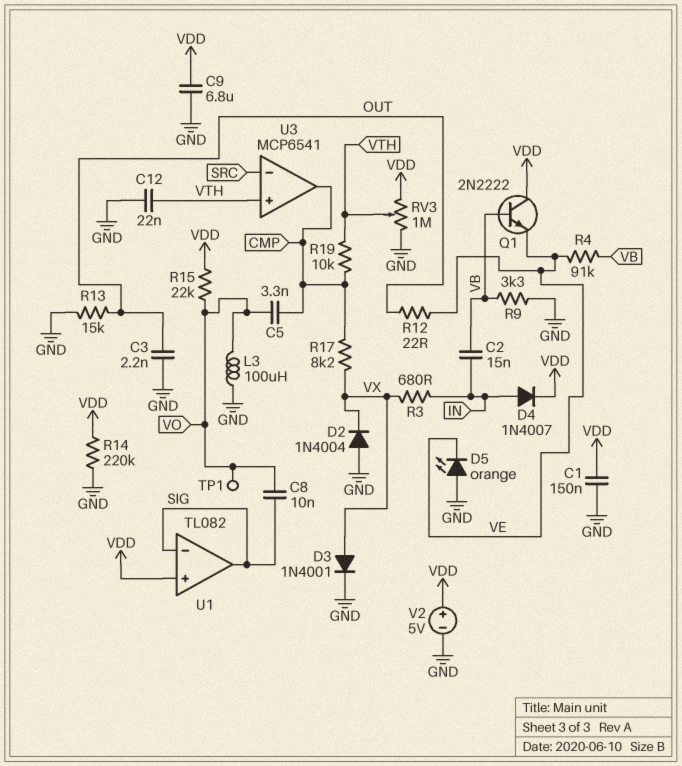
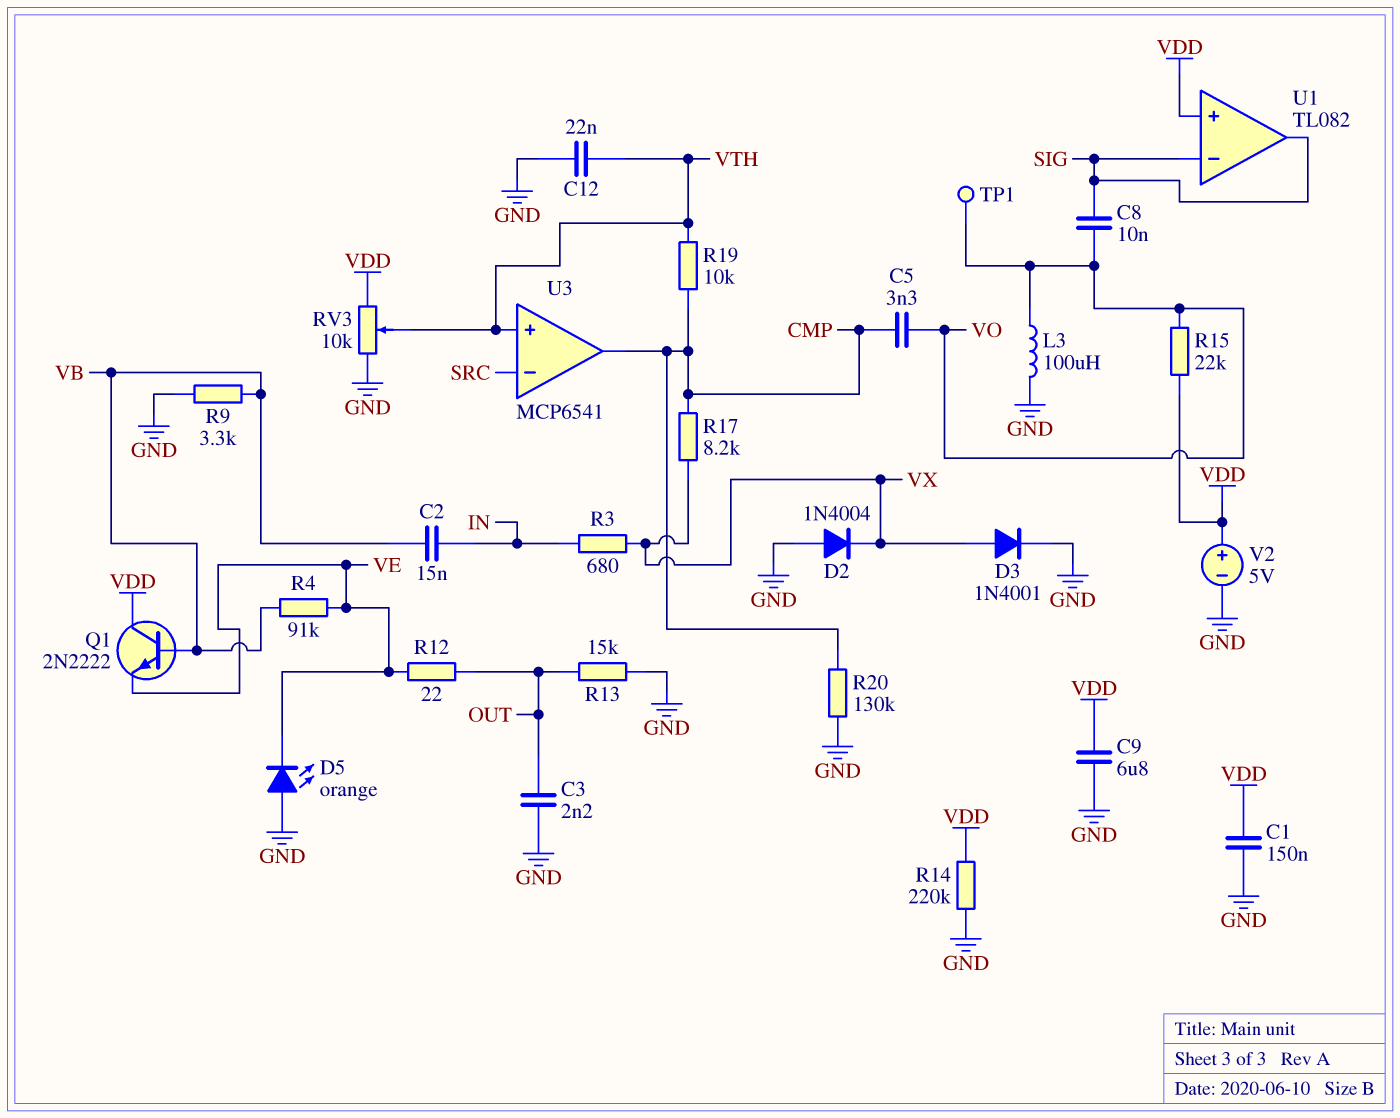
D4: diode 1N4007 (A IN, K VDD) -> none
R20: none -> 130k (CMP, GND)
RV3: 1M (GND, VDD, wiper VTH) -> 10k (GND, VDD, wiper VTH)

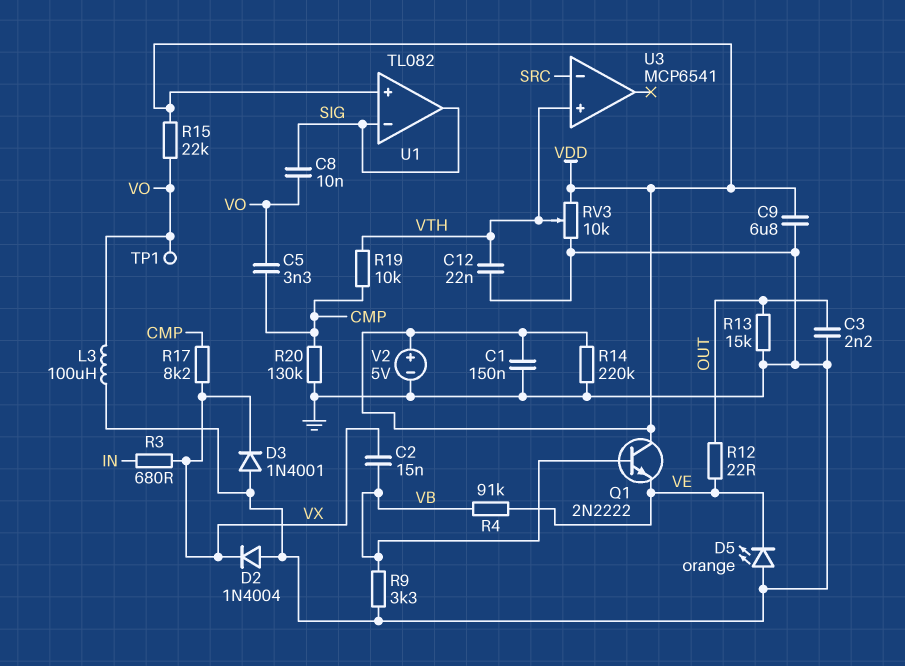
C2: 15nF (IN, VB) -> 15nF (VB, VX)
D3: diode 1N4001 (A VX, K GND) -> diode 1N4001 (A GND, K VX)
U3 pin out: CMP -> none

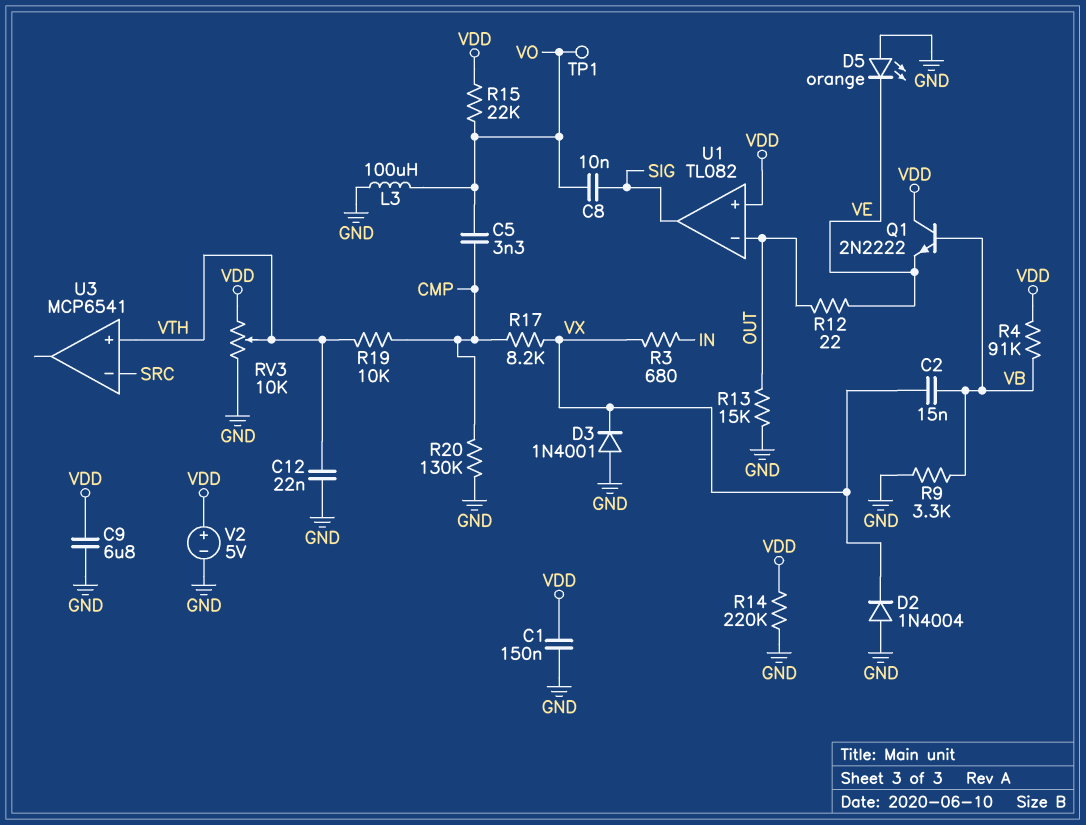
C3: 2.2nF (GND, OUT) -> none
R4: 91k (VB, VE) -> 91k (VB, VDD)
U1 pin in-: SIG -> OUT

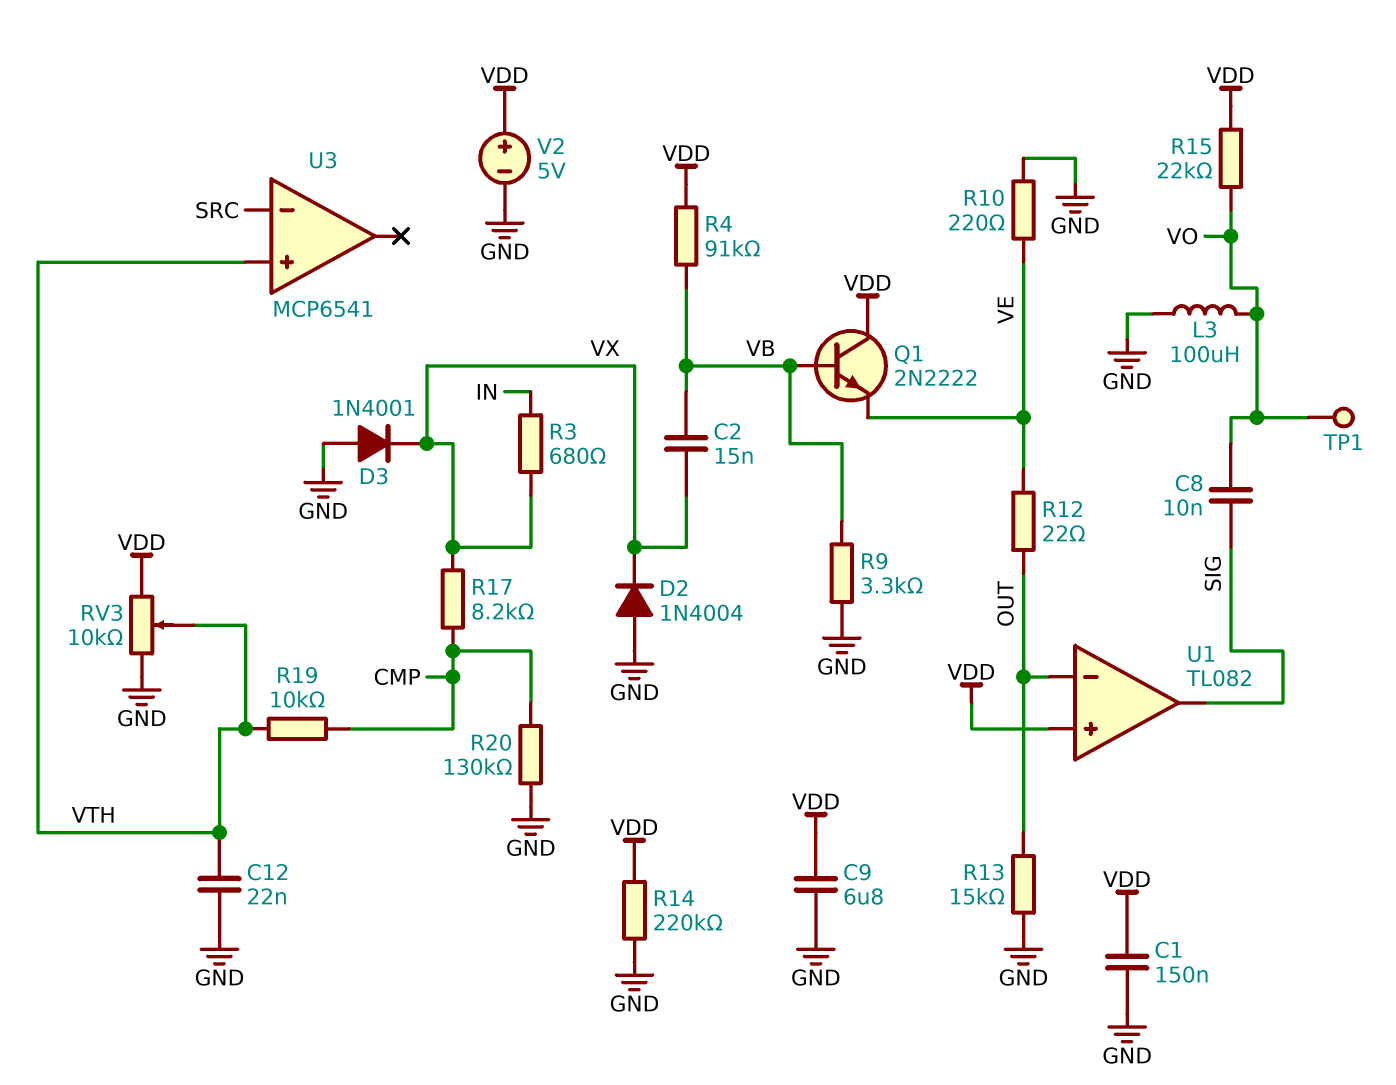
C5: 3.3nF (CMP, VO) -> none
D5: LED orange (A GND, K VE) -> none
R10: none -> 220 (GND, VE)

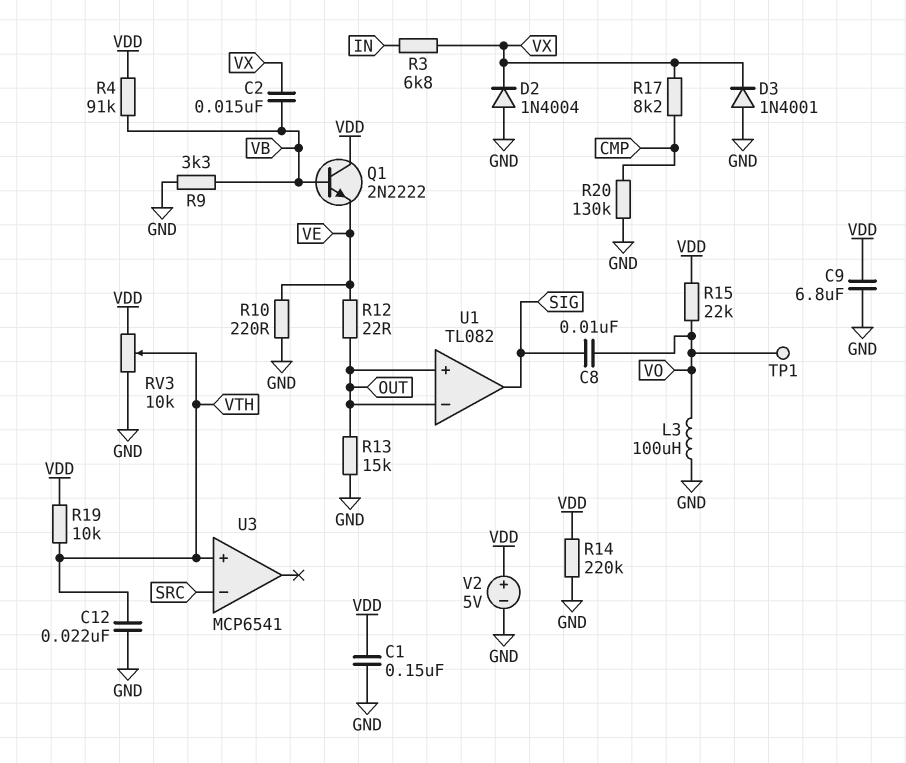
R3: 680 (IN, VX) -> 6.8k (IN, VX)
R19: 10k (CMP, VTH) -> 10k (VDD, VTH)
U1 pin in+: VDD -> OUT

